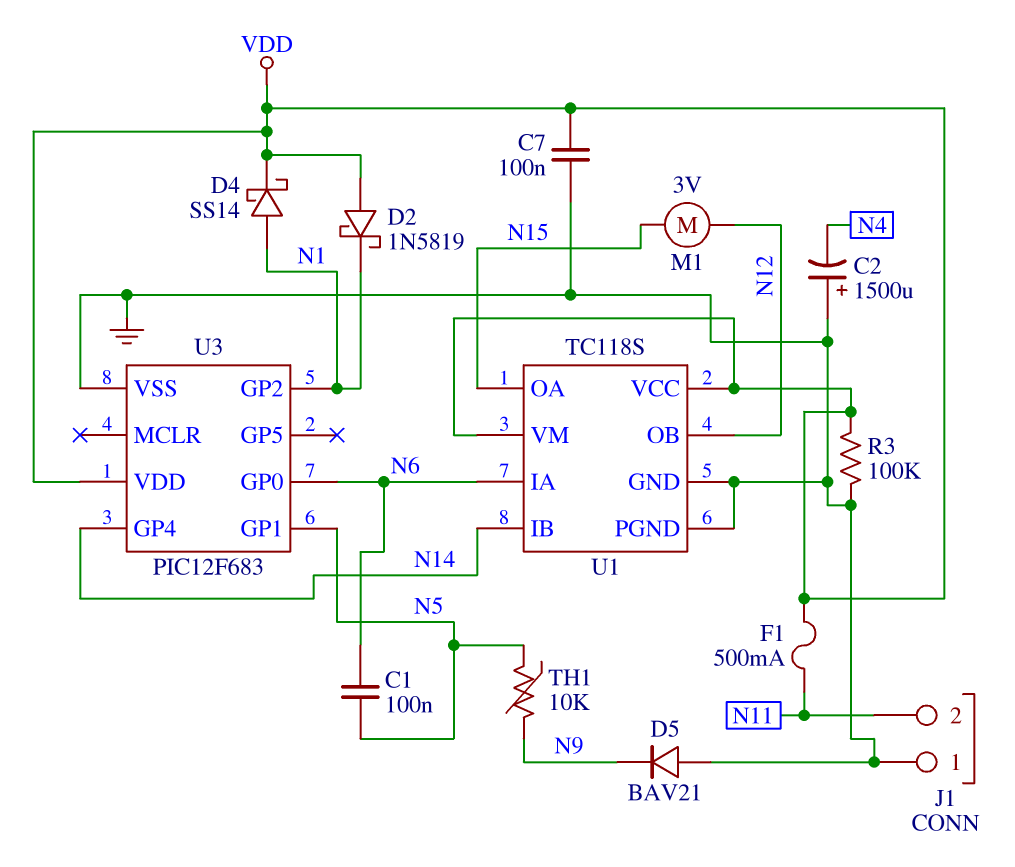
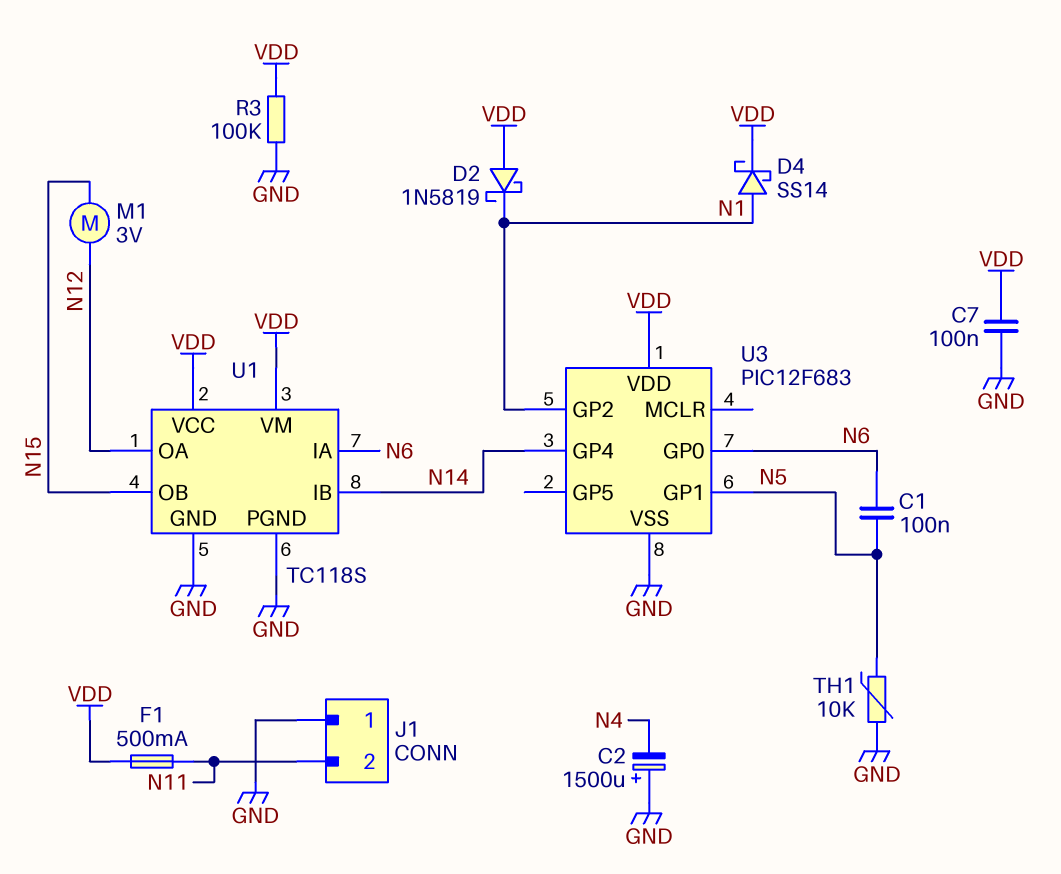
D5: diode BAV21 (A GND, K N9) -> none
TH1: 10k (N5, N9) -> 10k (GND, N5)
U1 pin OA: N15 -> N12
U1 pin OB: N12 -> N15

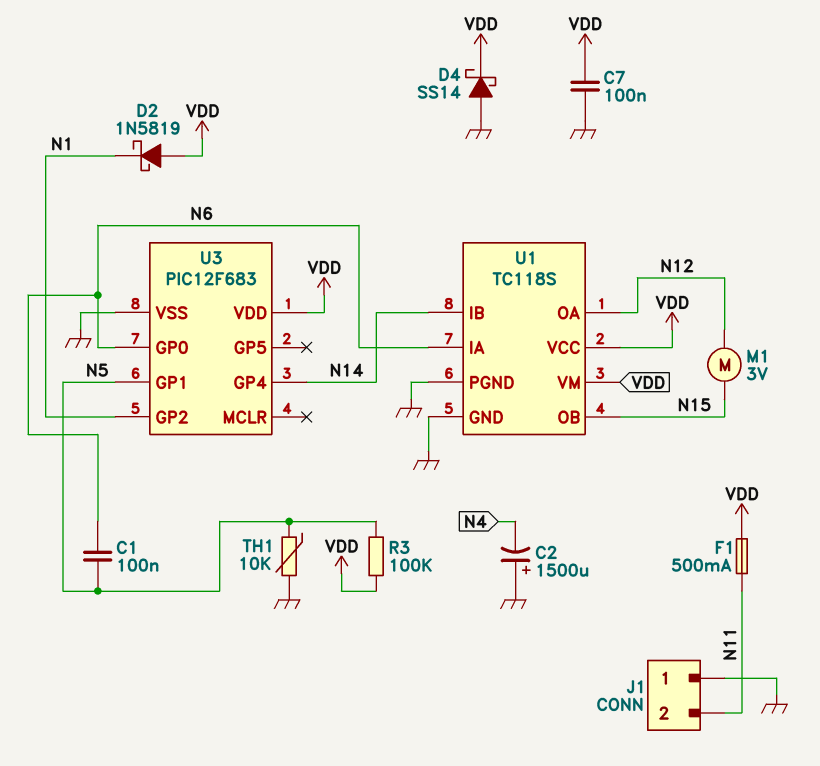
D4: schottky SS14 (A N1, K VDD) -> schottky SS14 (A GND, K VDD)
R3: 100k (GND, VDD) -> 100k (N5, VDD)

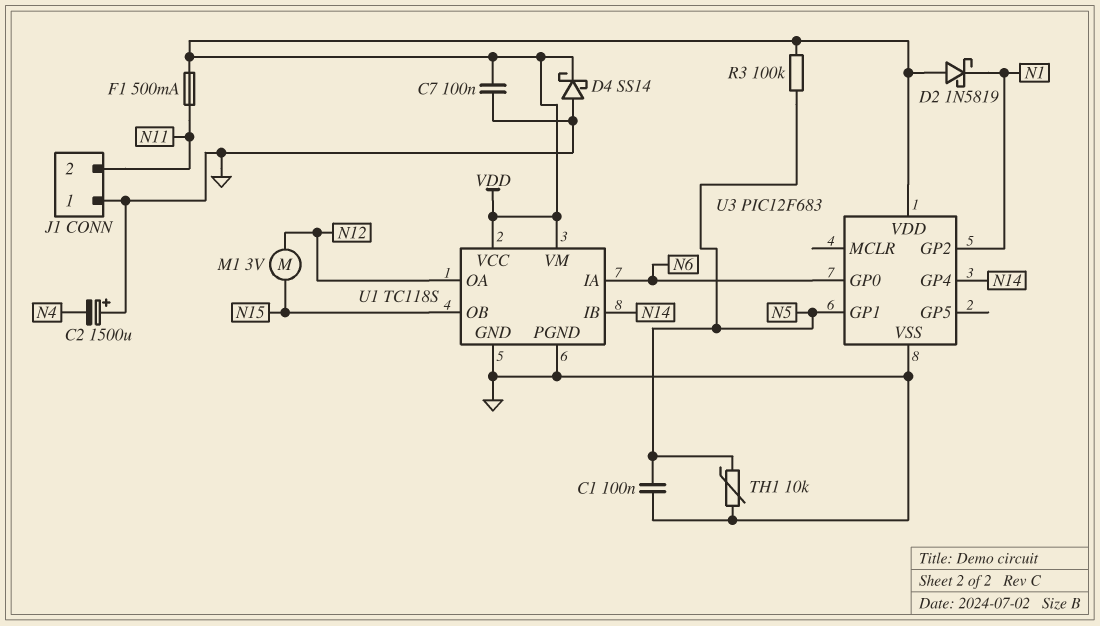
C1: 100nF (N5, N6) -> 100nF (GND, N5)

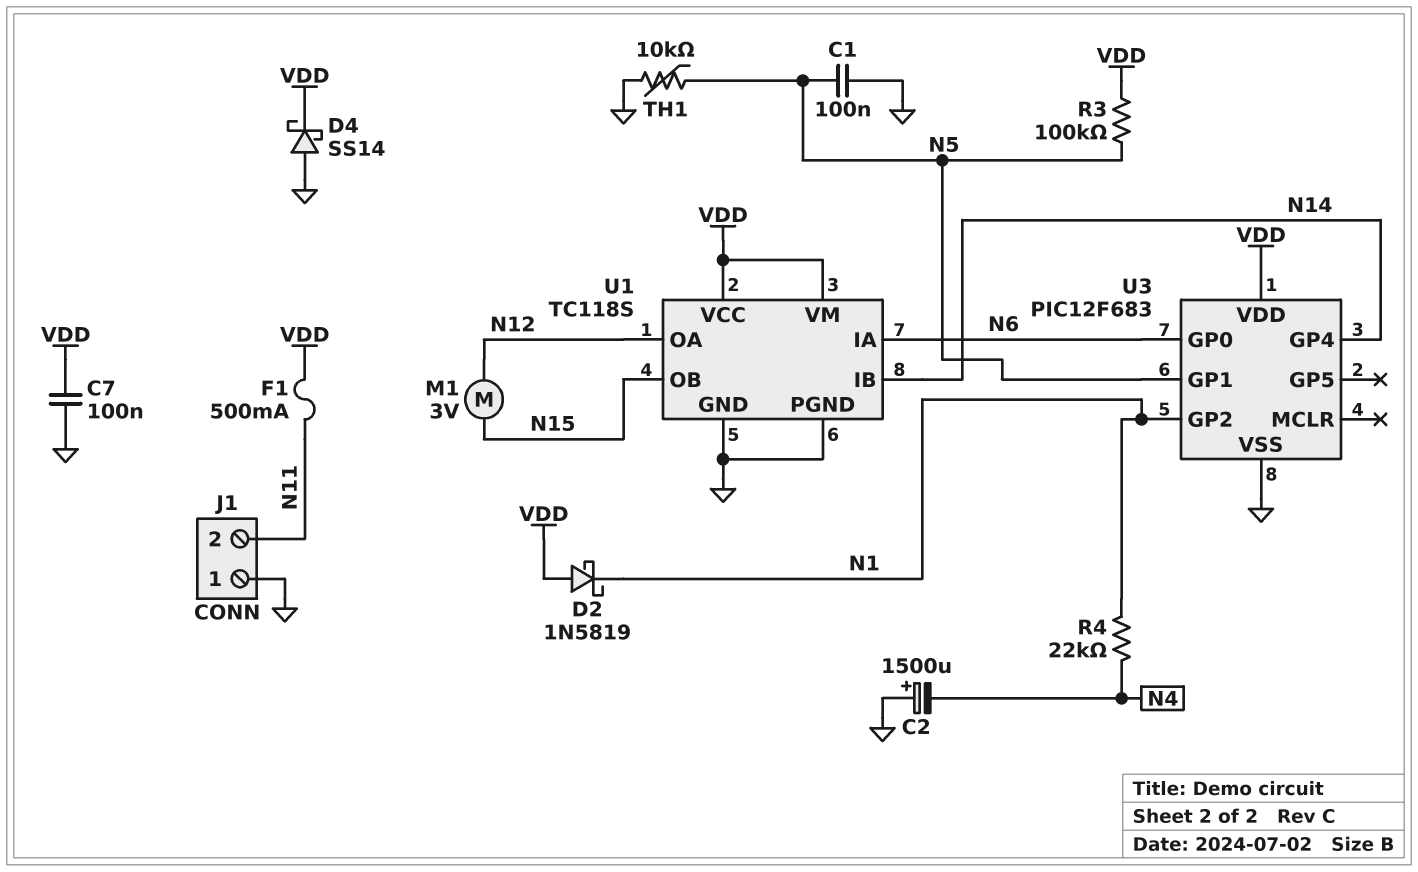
R4: none -> 22k (N1, N4)

